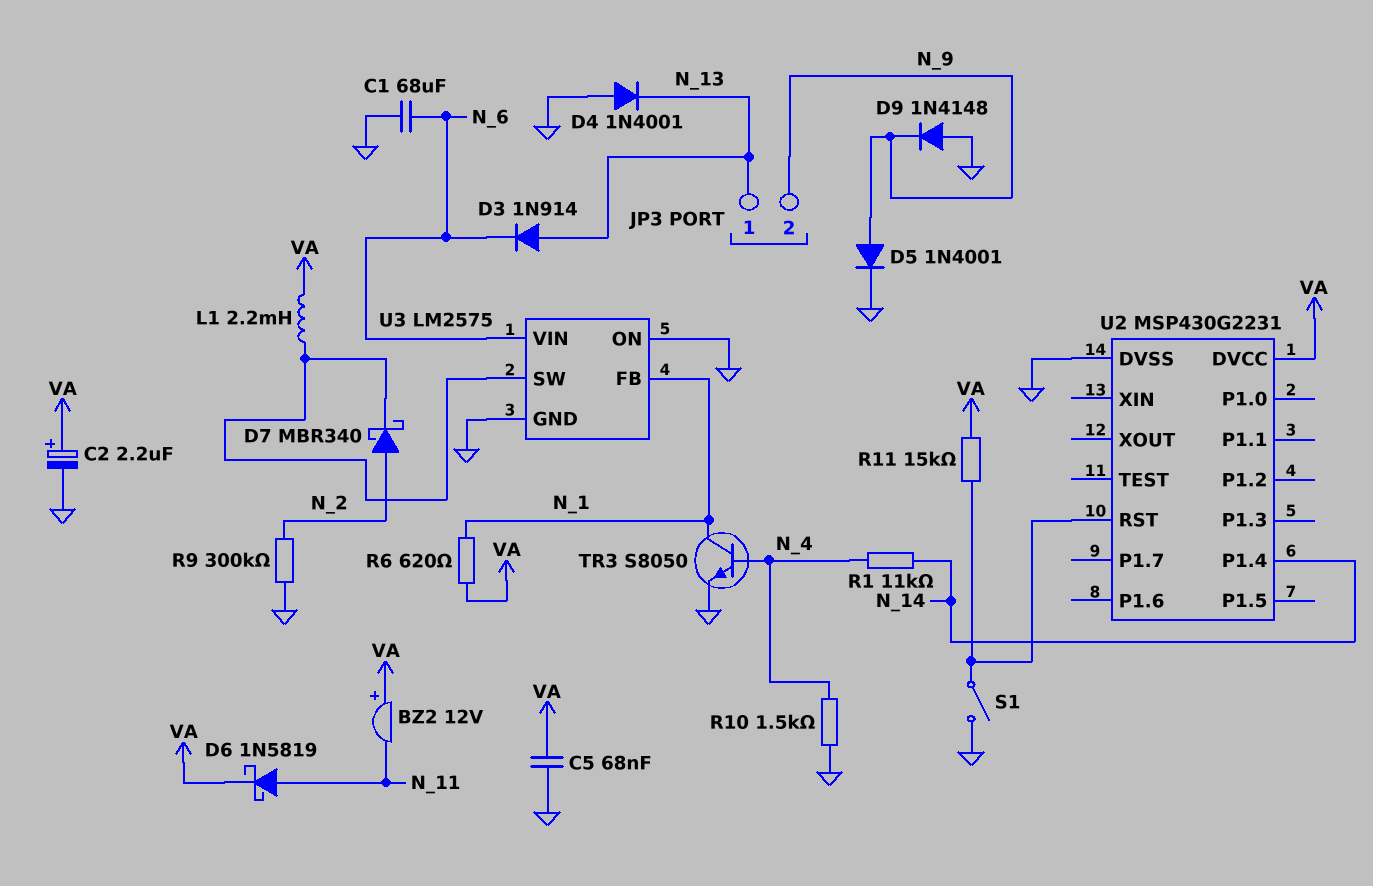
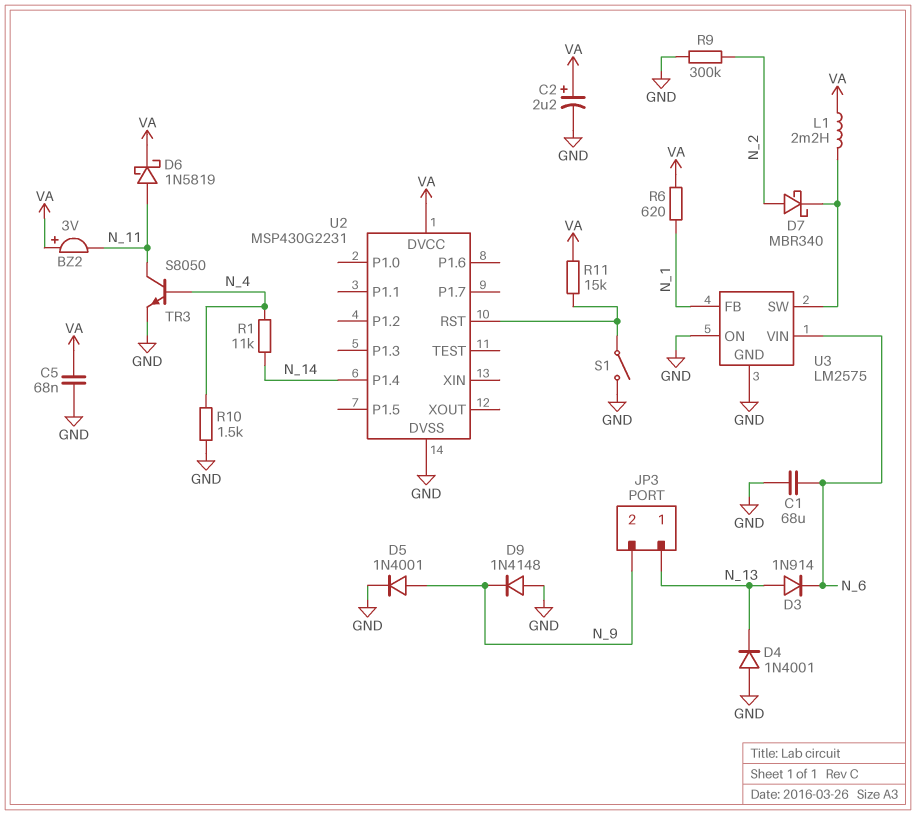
BZ2: buzzer 12V (plus VA, minus N_11) -> buzzer 3V (plus VA, minus N_11)
TR3: NPN S8050 (B N_4, C N_1, E GND) -> NPN S8050 (B N_4, C N_11, E GND)

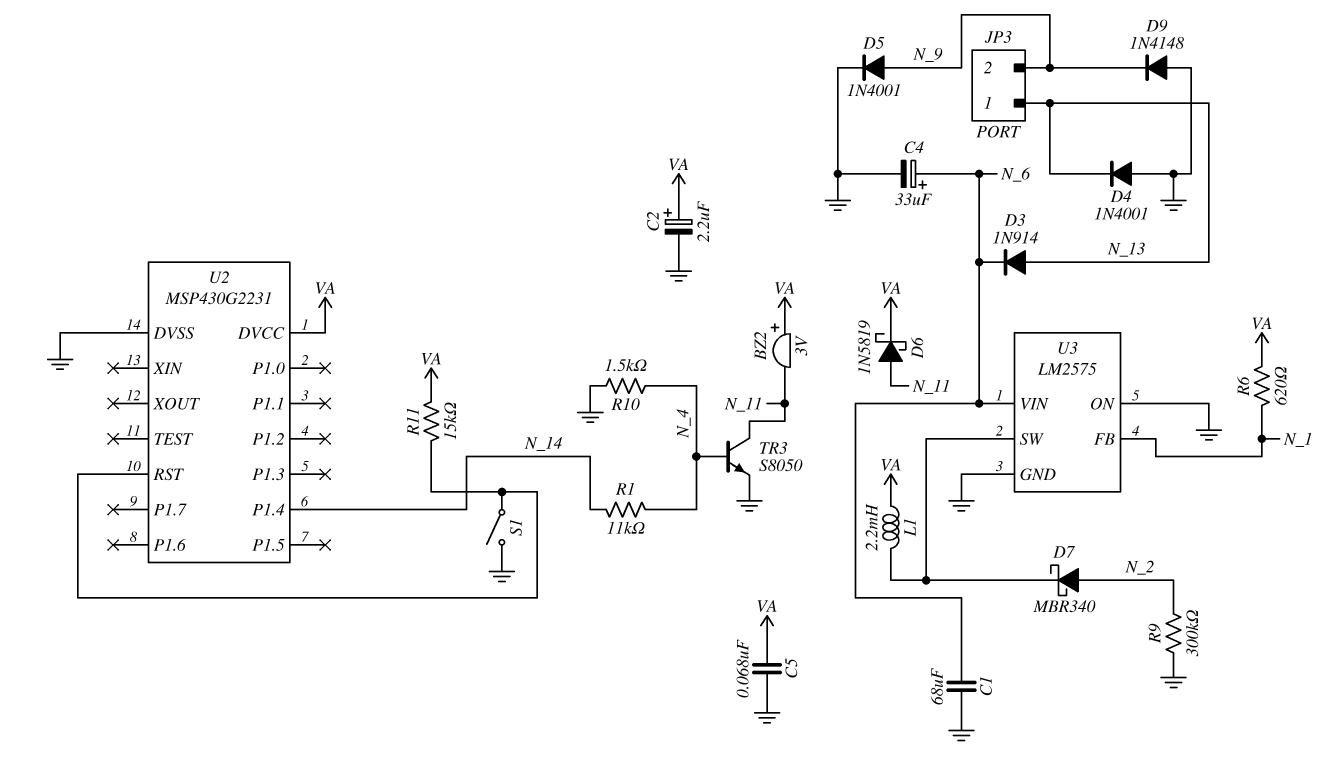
C4: none -> 33uF (plus N_6, minus GND)

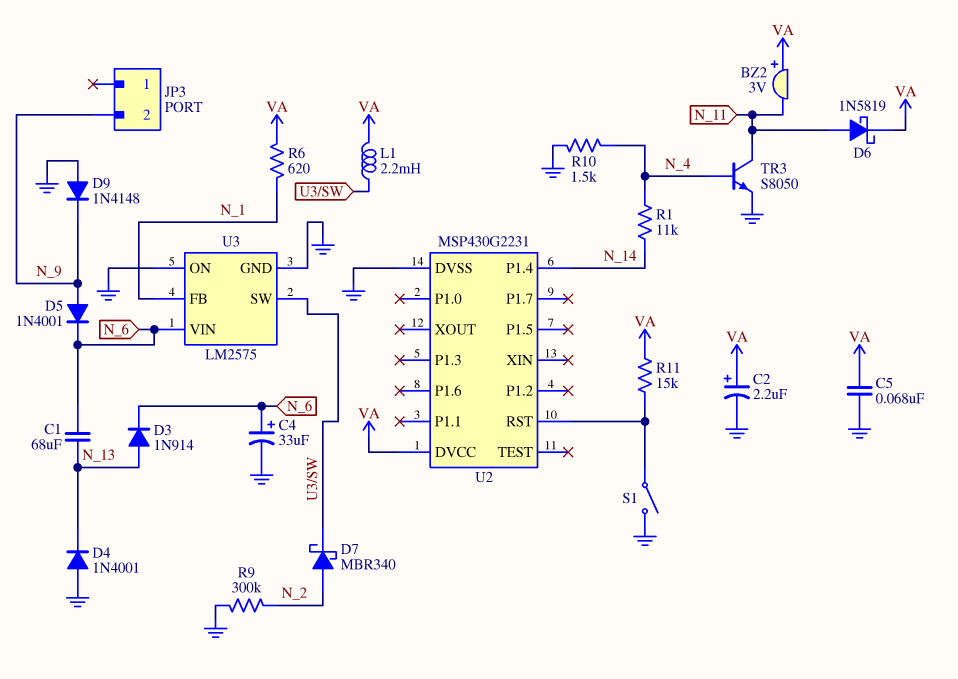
C1: 68uF (GND, N_6) -> 68uF (N_6, N_13)
D5: diode 1N4001 (A N_9, K GND) -> diode 1N4001 (A N_9, K N_6)
JP3 pin 1: N_13 -> none

